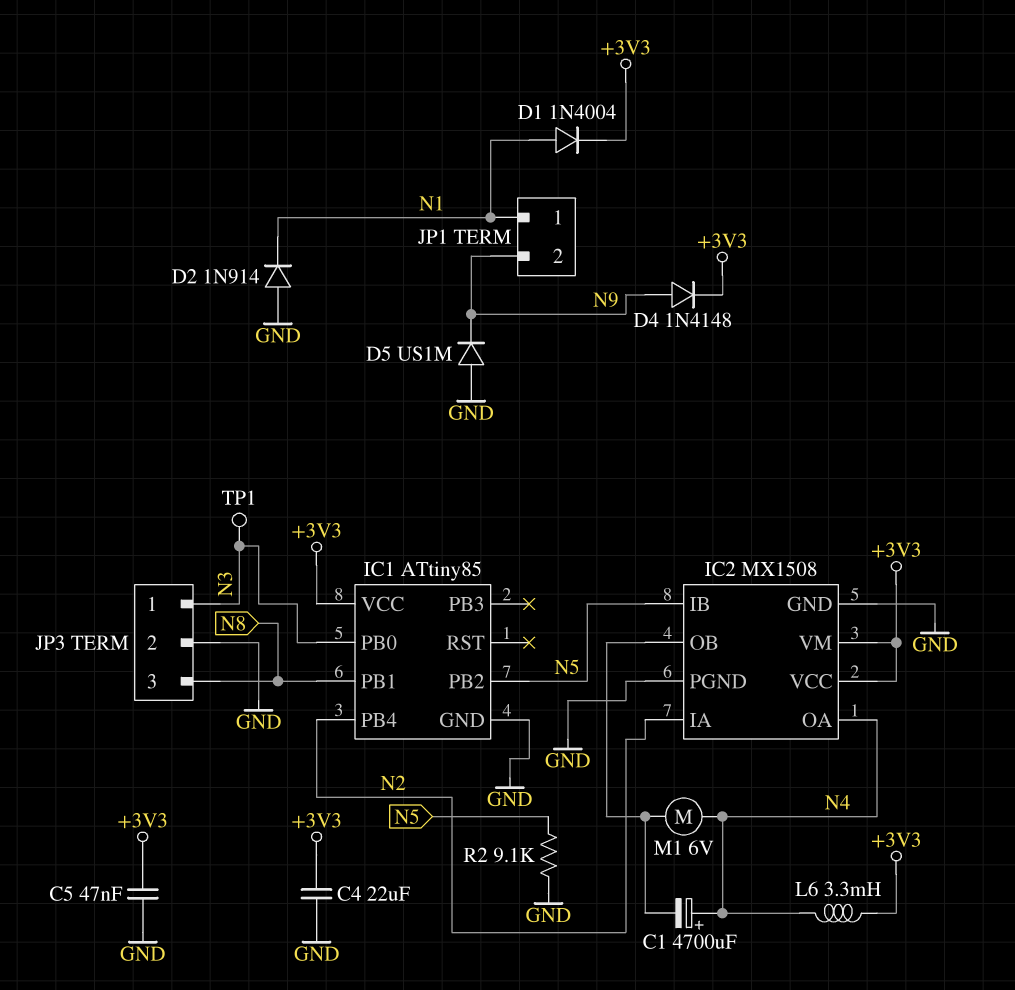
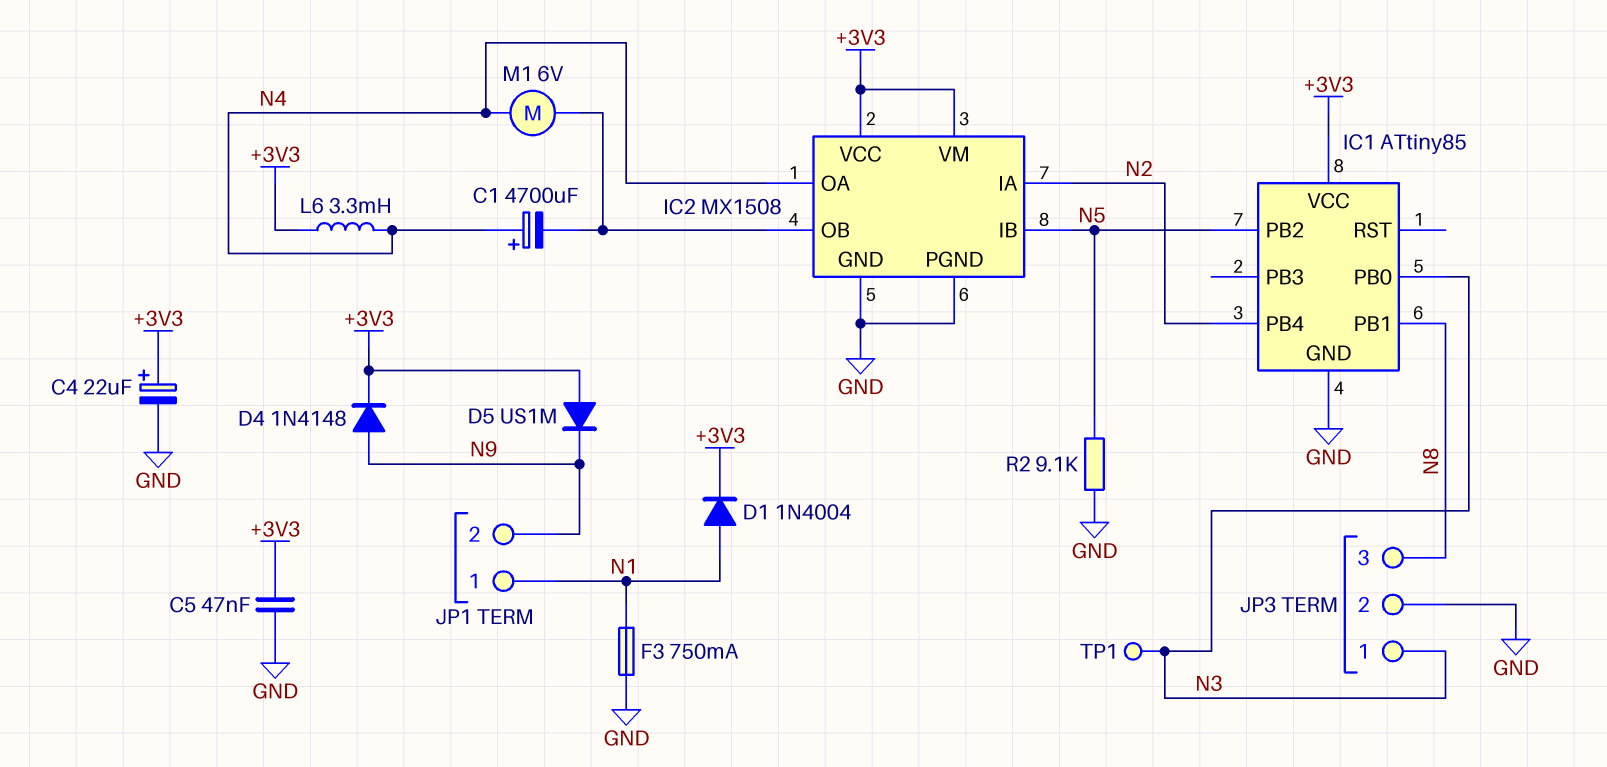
C4: 22uF (+3V3, GND) -> 22uF (plus +3V3, minus GND)
D2: diode 1N914 (A GND, K N1) -> none
D5: diode US1M (A GND, K N9) -> diode US1M (A +3V3, K N9)
F3: none -> 750mA (GND, N1)

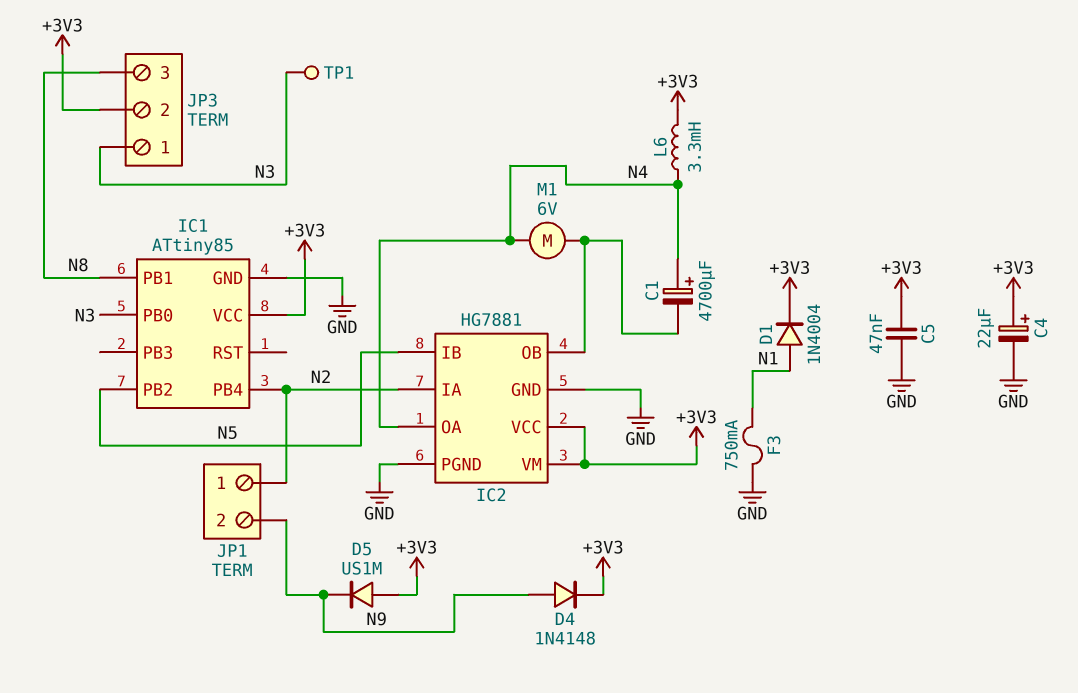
IC2: MX1508 -> HG7881
JP1 pin 1: N1 -> N2
JP3 pin 2: GND -> +3V3
R2: 9.1k (GND, N5) -> none

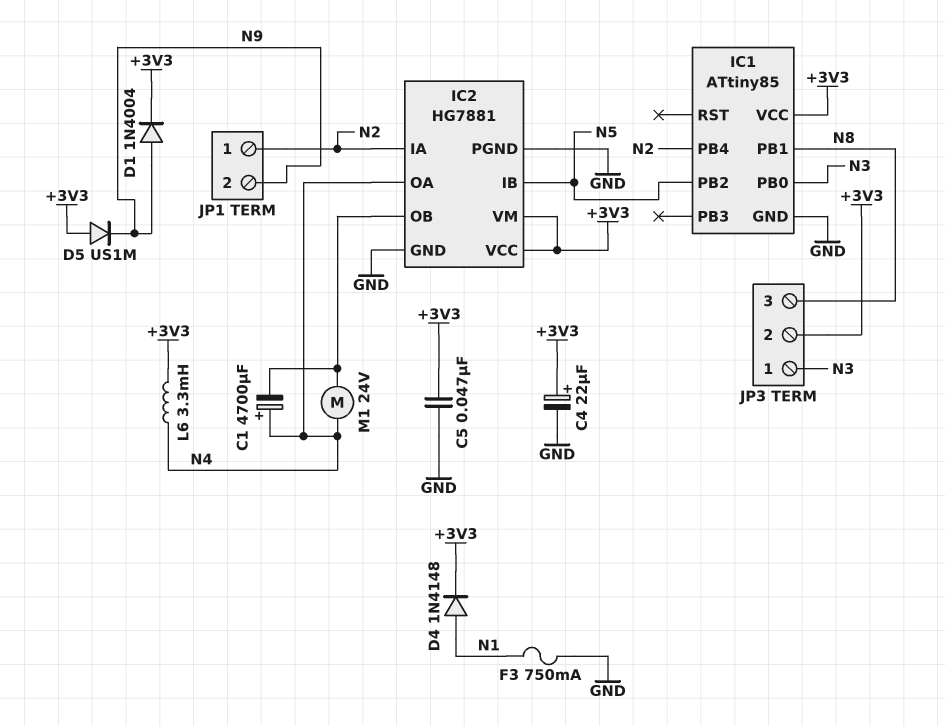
D1: diode 1N4004 (A N1, K +3V3) -> diode 1N4004 (A N9, K +3V3)
D4: diode 1N4148 (A N9, K +3V3) -> diode 1N4148 (A N1, K +3V3)
M1: motor 6V (IC2/OB, N4) -> motor 24V (IC2/OB, N4)
TP1: test point (N3) -> none

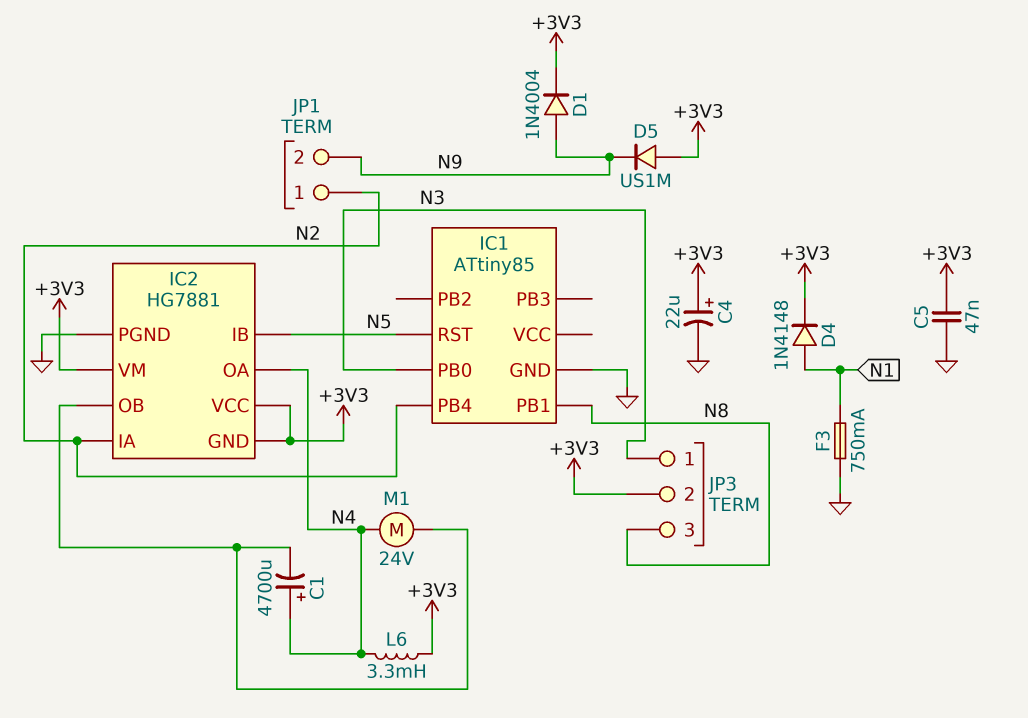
IC1 pin PB2: N5 -> none
IC1 pin RST: none -> N5
IC1 pin VCC: +3V3 -> none
IC2 pin GND: GND -> +3V3

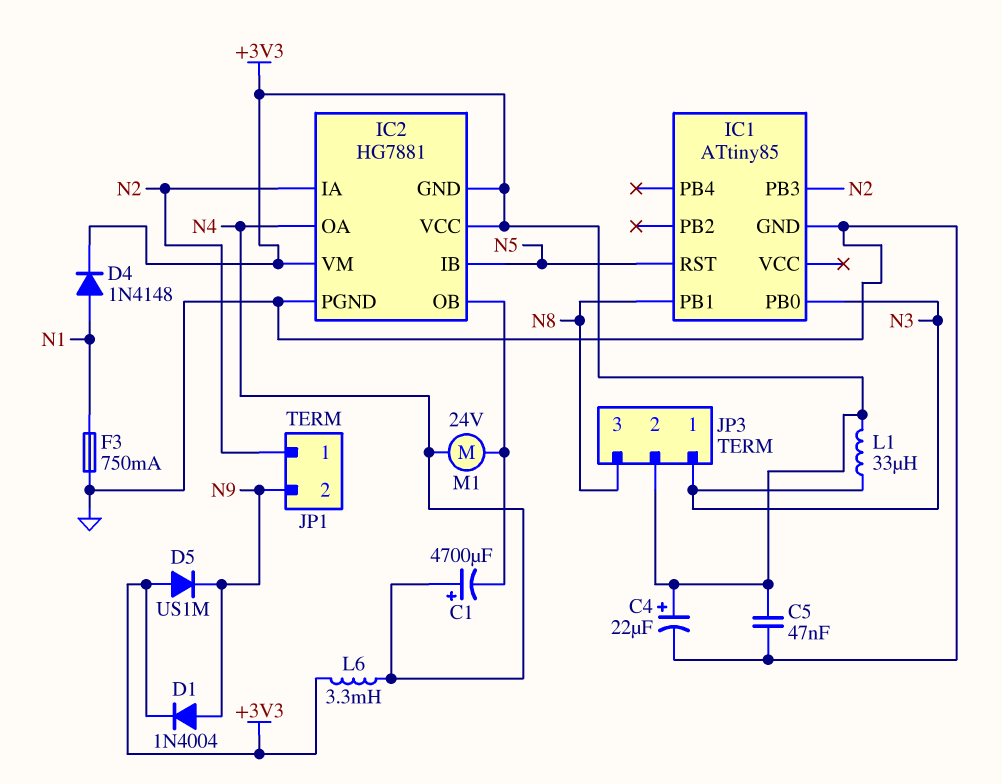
IC1 pin PB3: none -> N2
IC1 pin PB4: N2 -> none
L1: none -> 33uH (+3V3, N3)

